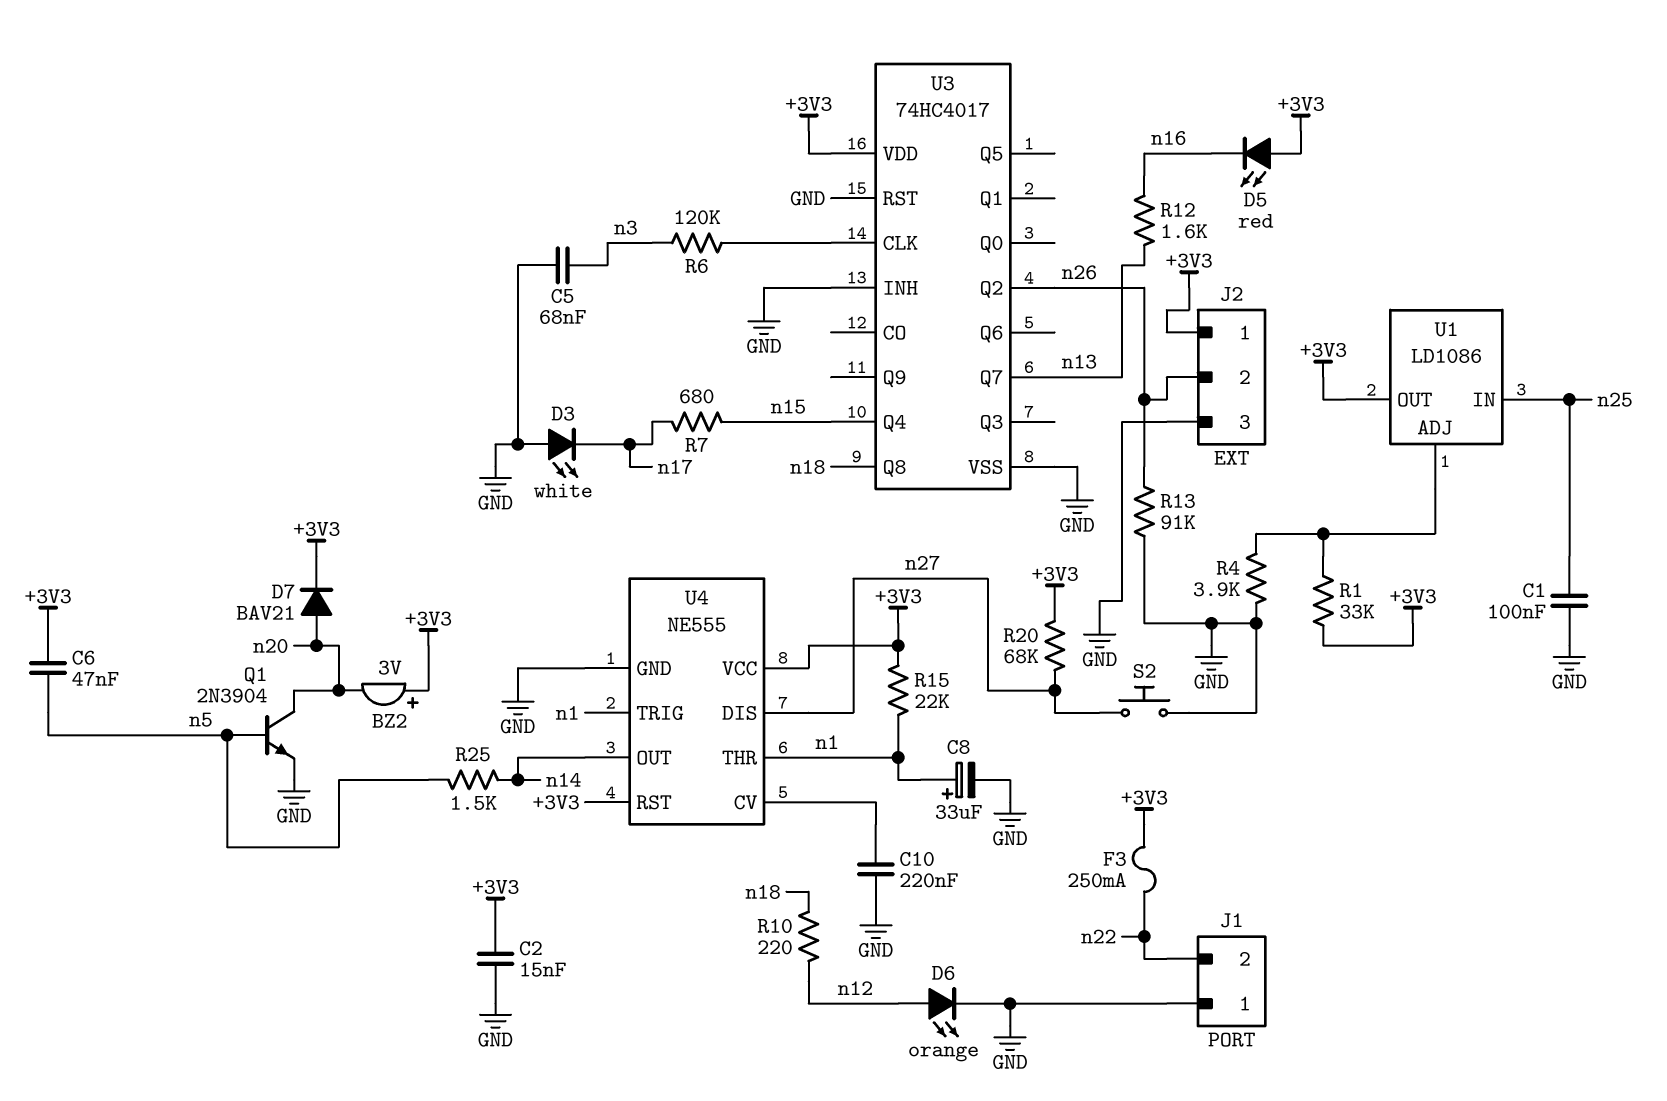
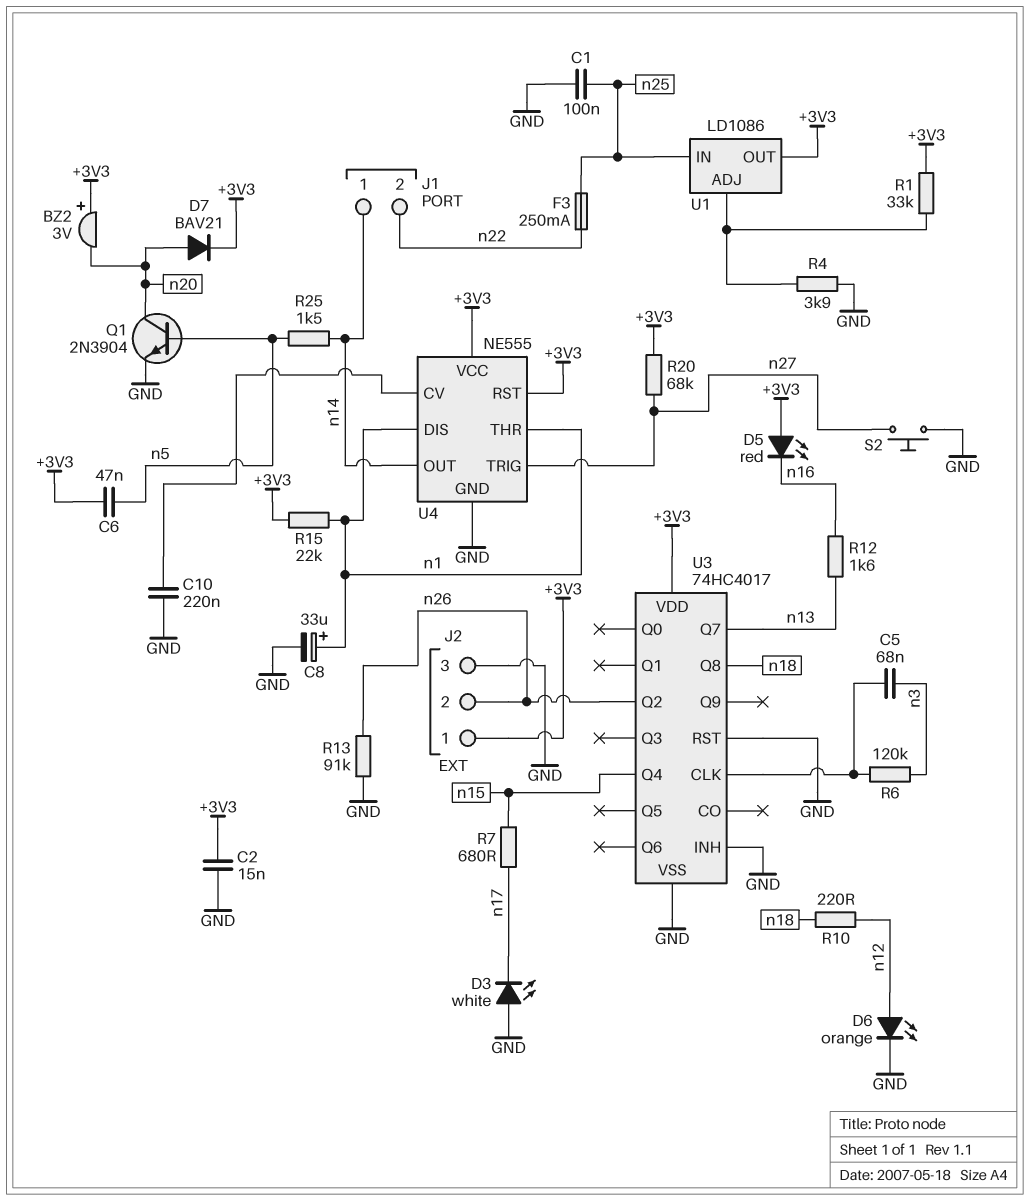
C5: 68nF (GND, n3) -> 68nF (U3/CLK, n3)
F3: 250mA (+3V3, n22) -> 250mA (n22, n25)
J1 pin 1: GND -> n14
U4 pin DIS: n27 -> n1
U4 pin TRIG: n1 -> n27

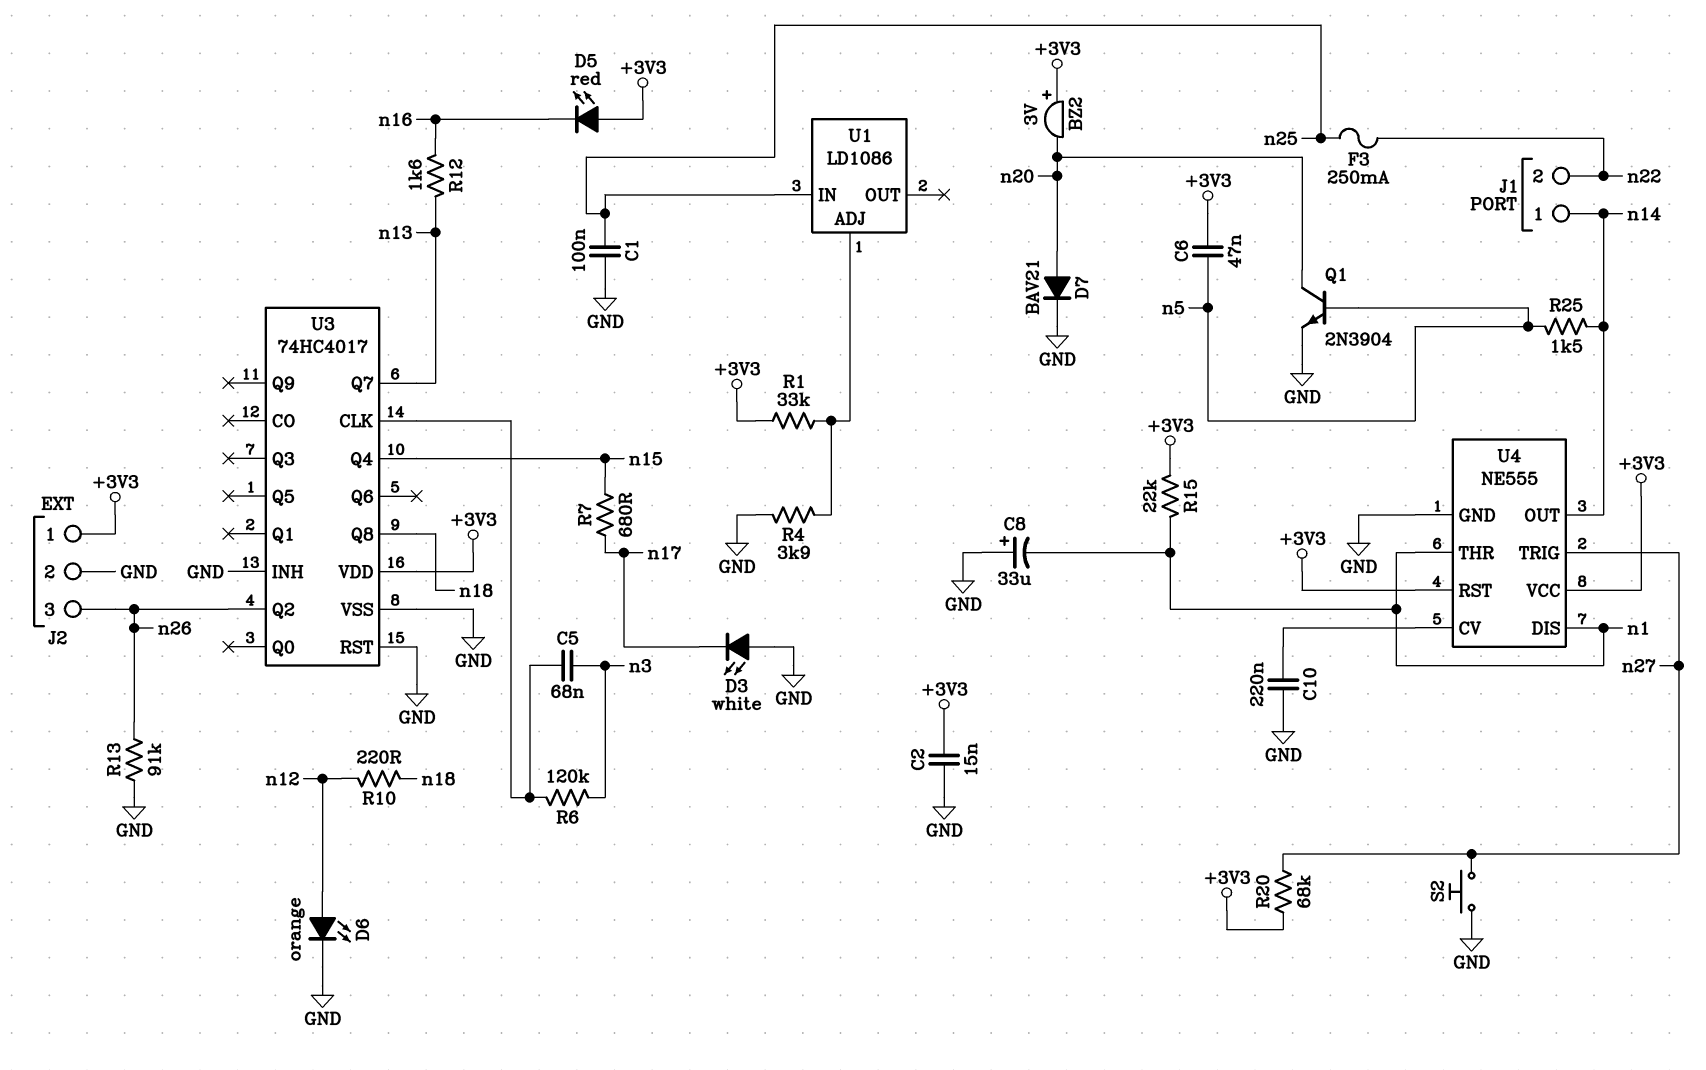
C8: 33uF (plus n1, minus GND) -> 33uF (plus GND, minus n1)
D7: diode BAV21 (A n20, K +3V3) -> diode BAV21 (A n20, K GND)
J2 pin 2: n26 -> GND
J2 pin 3: GND -> n26
U1 pin OUT: +3V3 -> none

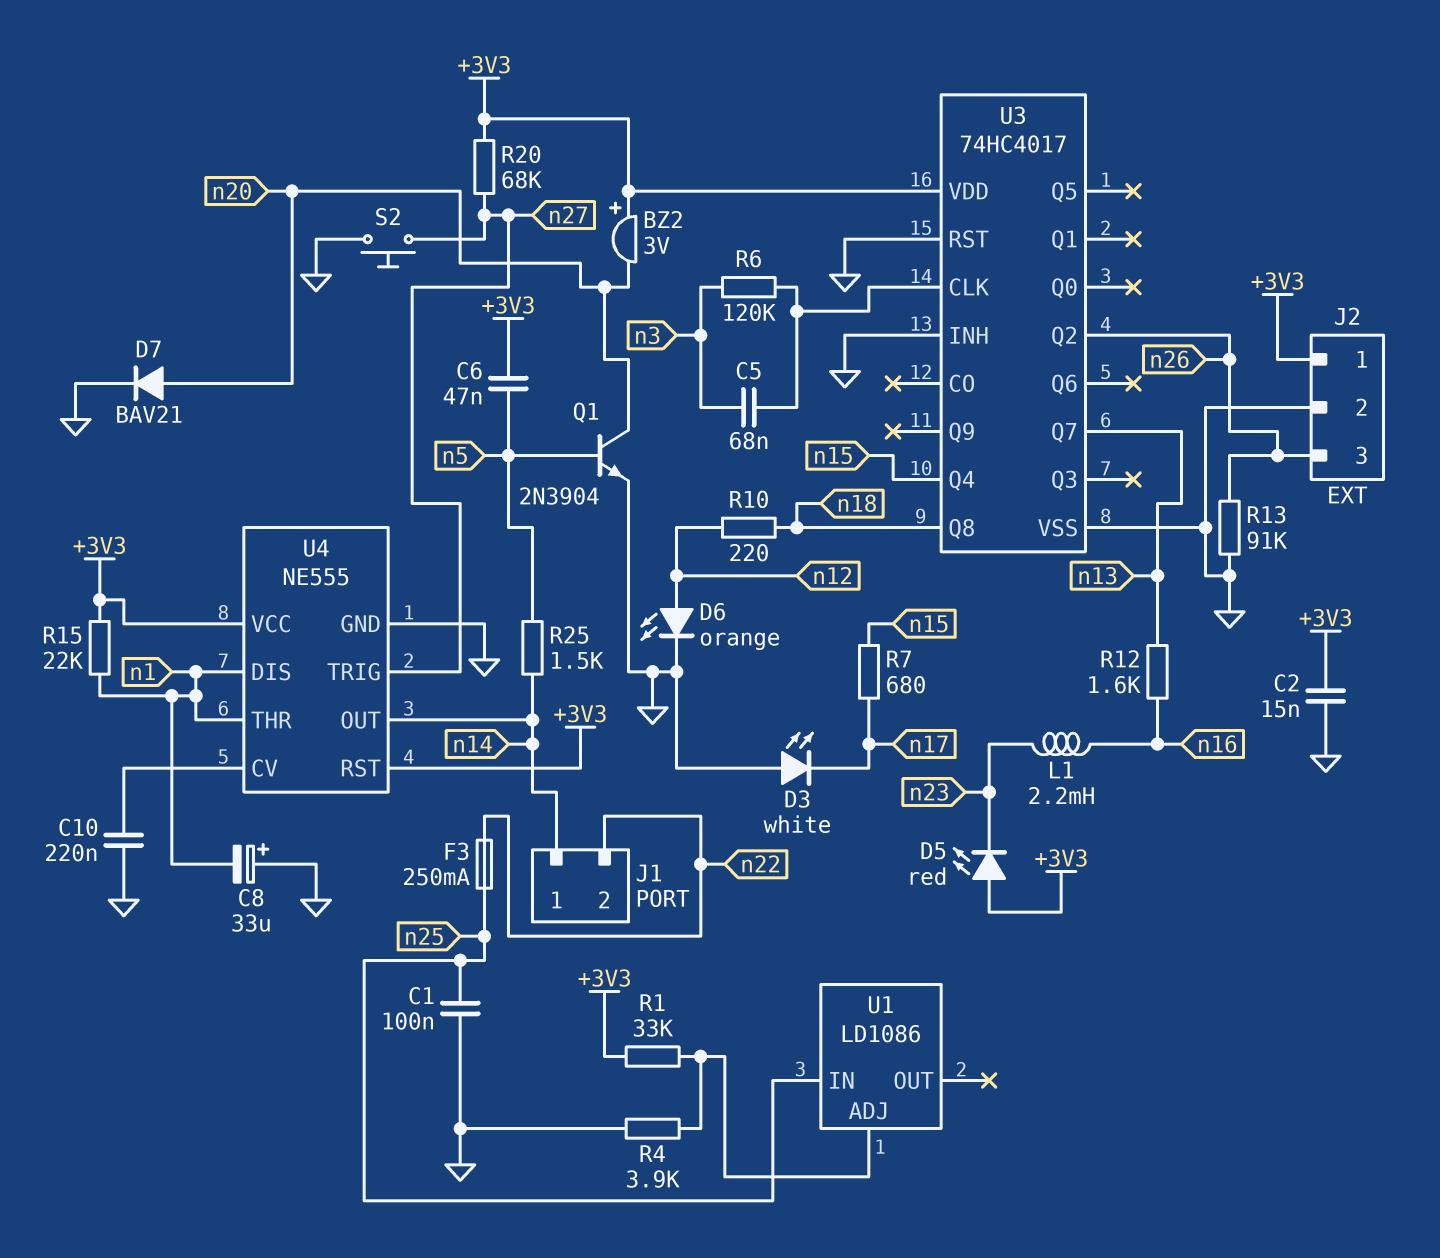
D5: LED red (A +3V3, K n16) -> LED red (A +3V3, K n23)
L1: none -> 2.2mH (n16, n23)

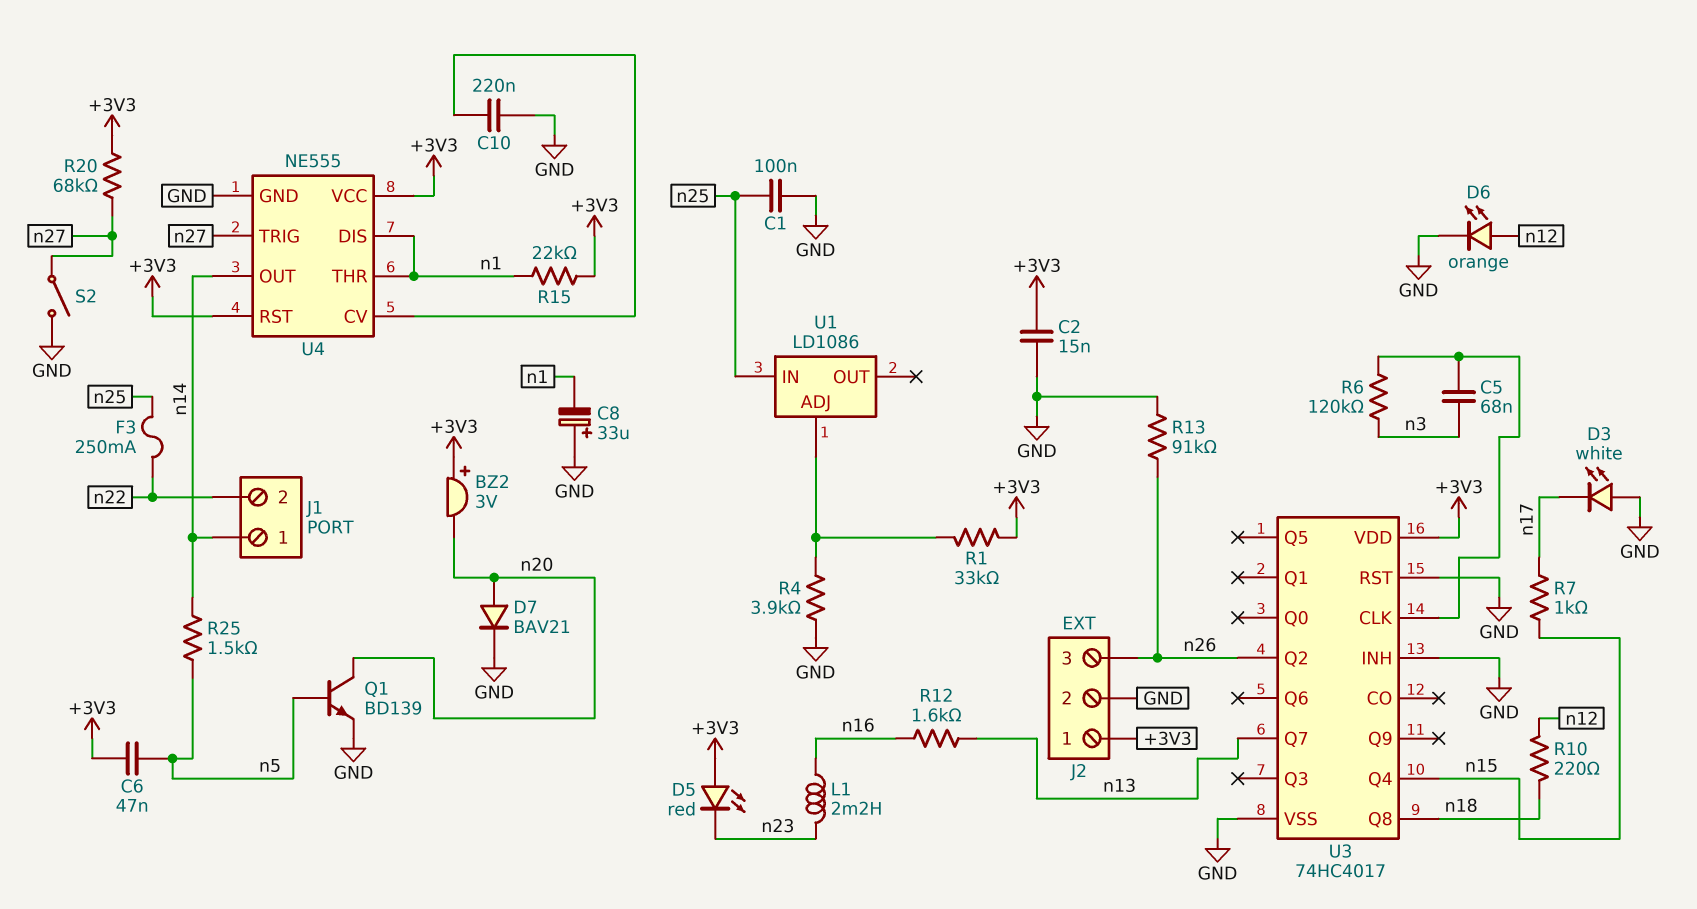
Q1: NPN 2N3904 (B n5, C n20, E GND) -> NPN BD139 (B n5, C n20, E GND)
R7: 680 (n15, n17) -> 1k (n15, n17)
S2: button (GND, n27) -> switch (GND, n27)

